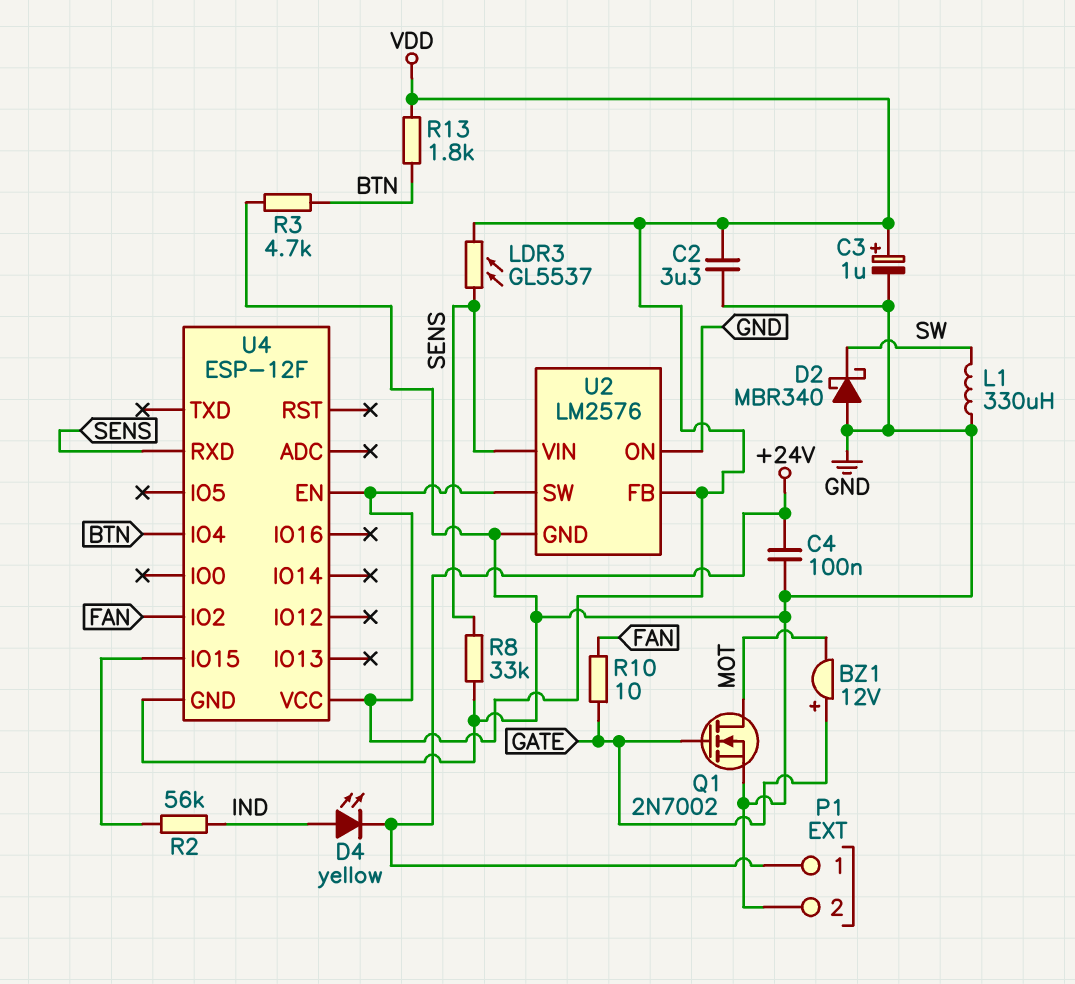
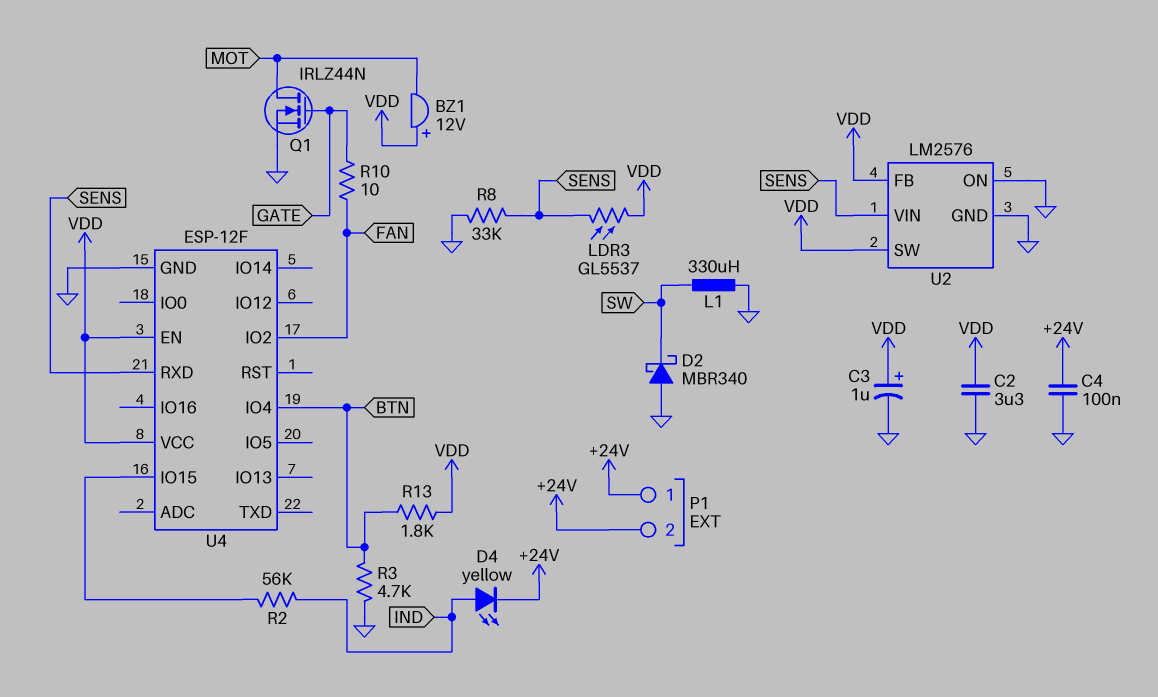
BZ1: buzzer 12V (plus GATE, minus MOT) -> buzzer 12V (plus VDD, minus MOT)
P1 pin 2: GND -> +24V
Q1: NMOS 2N7002 (G GATE, D MOT, S GND) -> NMOS IRLZ44N (G GATE, D MOT, S GND)

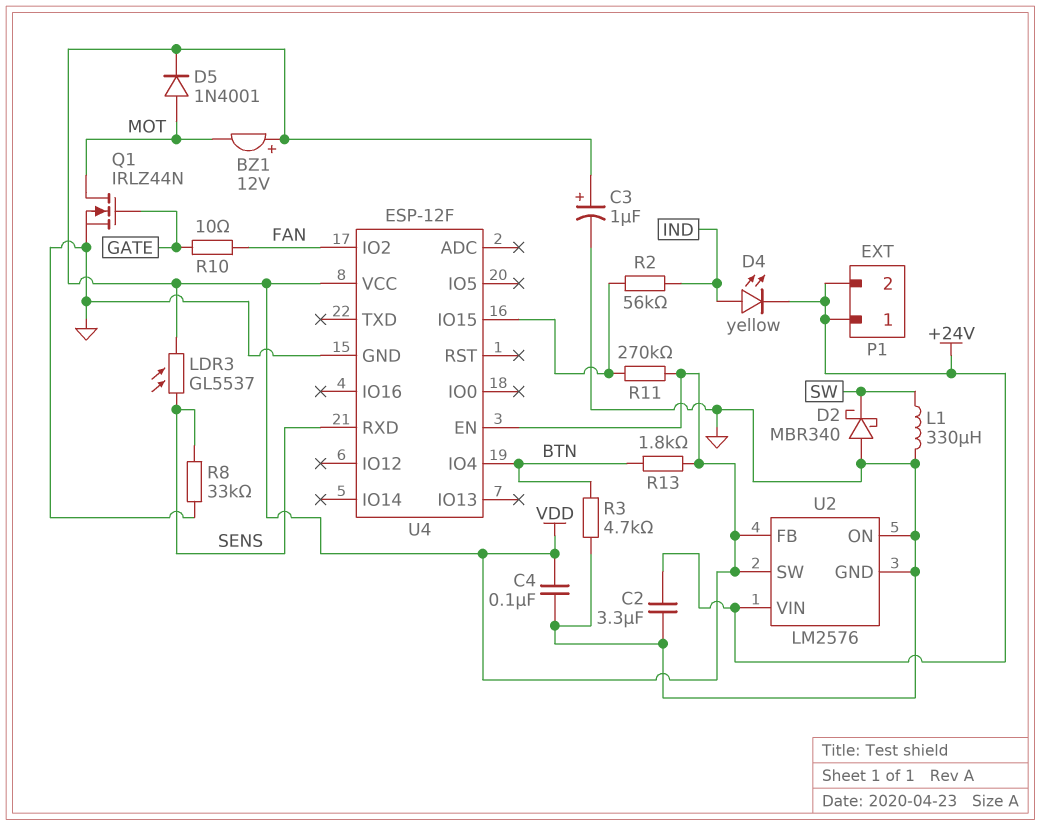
C2: 3.3uF (GND, VDD) -> 3.3uF (+24V, GND)
C4: 100nF (+24V, GND) -> 100nF (GND, VDD)
D5: none -> diode 1N4001 (A MOT, K VDD)
R11: none -> 270k (U4/IO15, VDD)
U2 pin VIN: SENS -> +24V

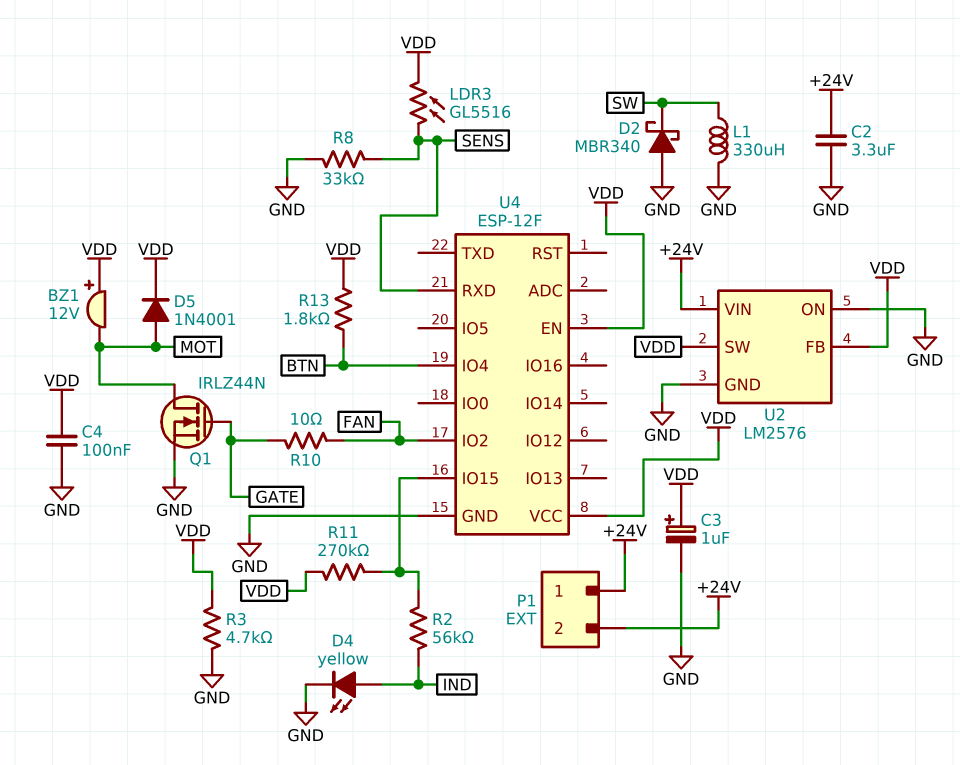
D4: LED yellow (A IND, K +24V) -> LED yellow (A IND, K GND)
LDR3: GL5537 (SENS, VDD) -> GL5516 (SENS, VDD)
R3: 4.7k (BTN, GND) -> 4.7k (GND, VDD)

